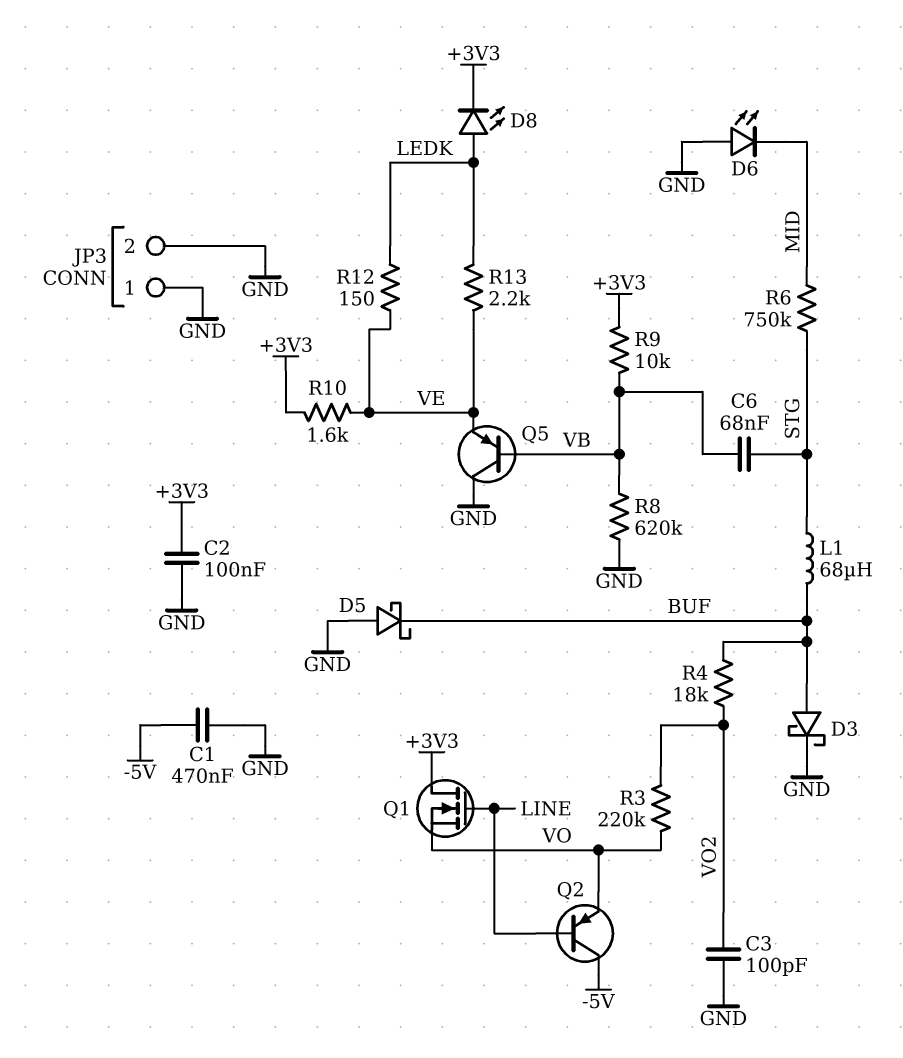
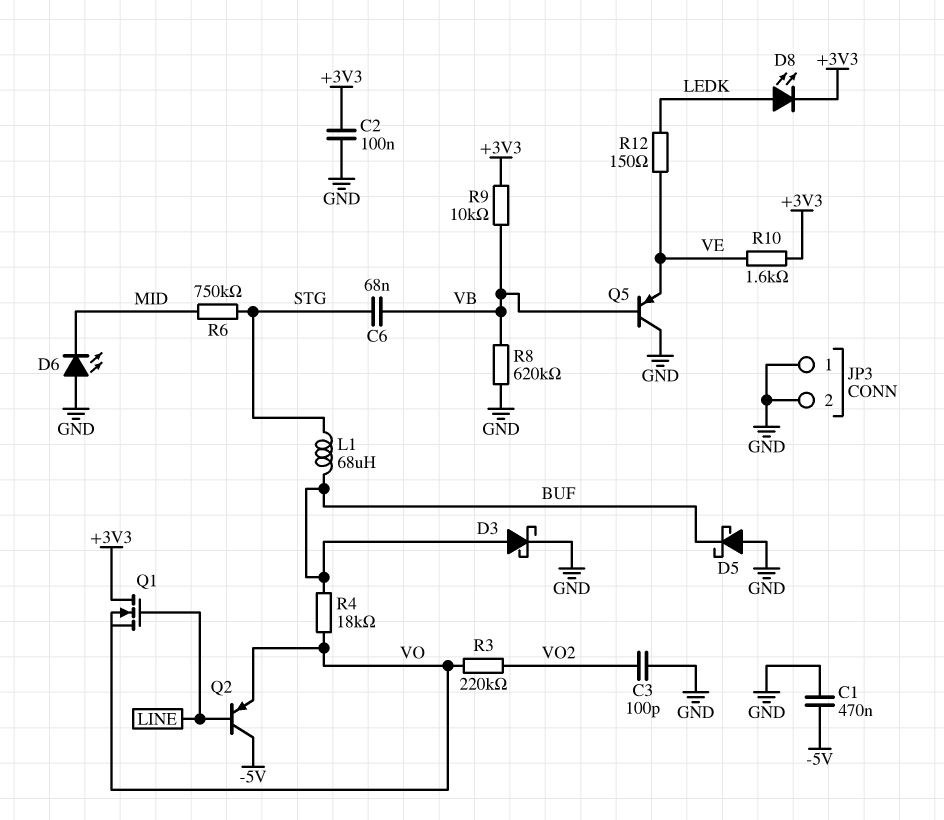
R4: 18k (BUF, VO2) -> 18k (BUF, VO)
R13: 2.2k (LEDK, VE) -> none

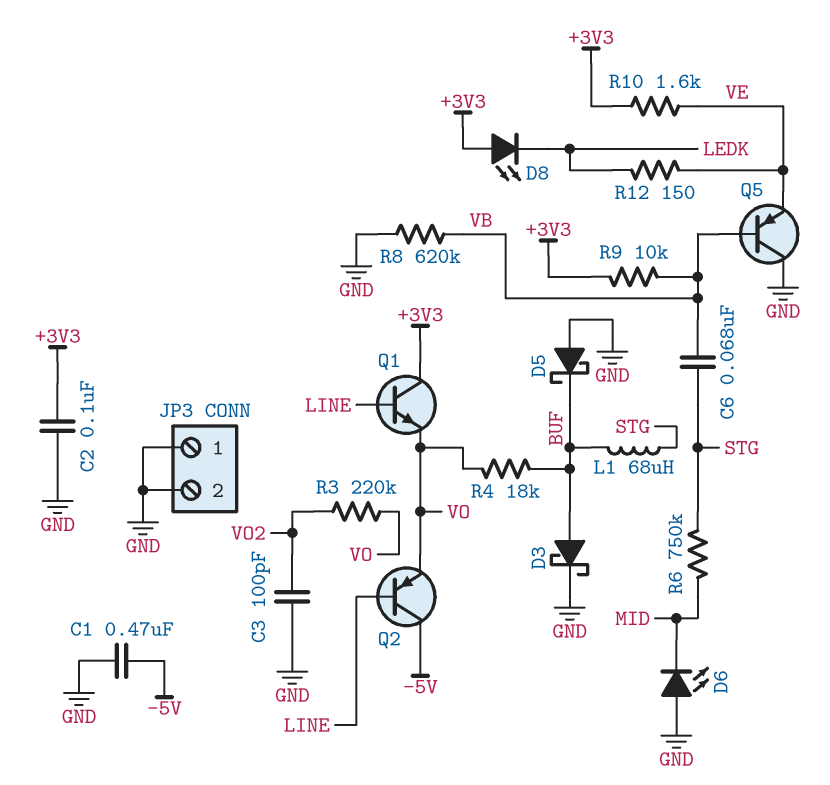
D8: LED (A LEDK, K +3V3) -> LED (A +3V3, K LEDK)
Q1: NMOS (G LINE, D +3V3, S VO) -> NPN (B LINE, C +3V3, E VO)

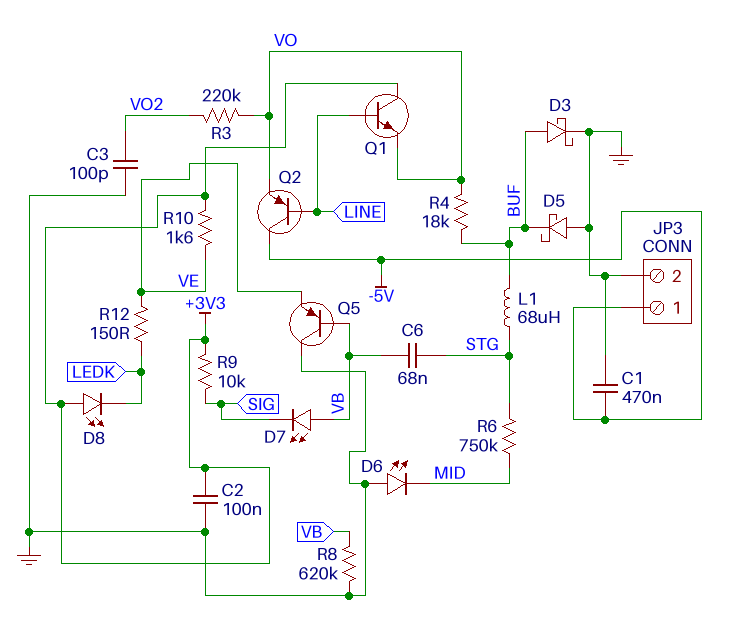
D7: none -> LED (A VB, K SIG)
JP3 pin 1: GND -> -5V
R9: 10k (+3V3, VB) -> 10k (+3V3, SIG)

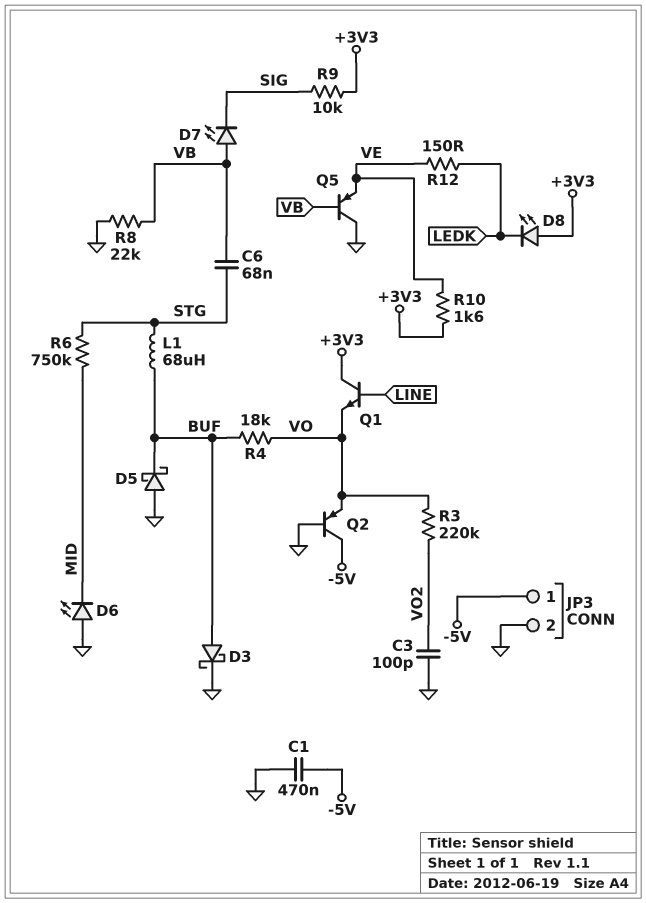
C2: 100nF (+3V3, GND) -> none
Q2: PNP (B LINE, C -5V, E VO) -> PNP (B GND, C -5V, E VO)
R8: 620k (GND, VB) -> 22k (GND, VB)

